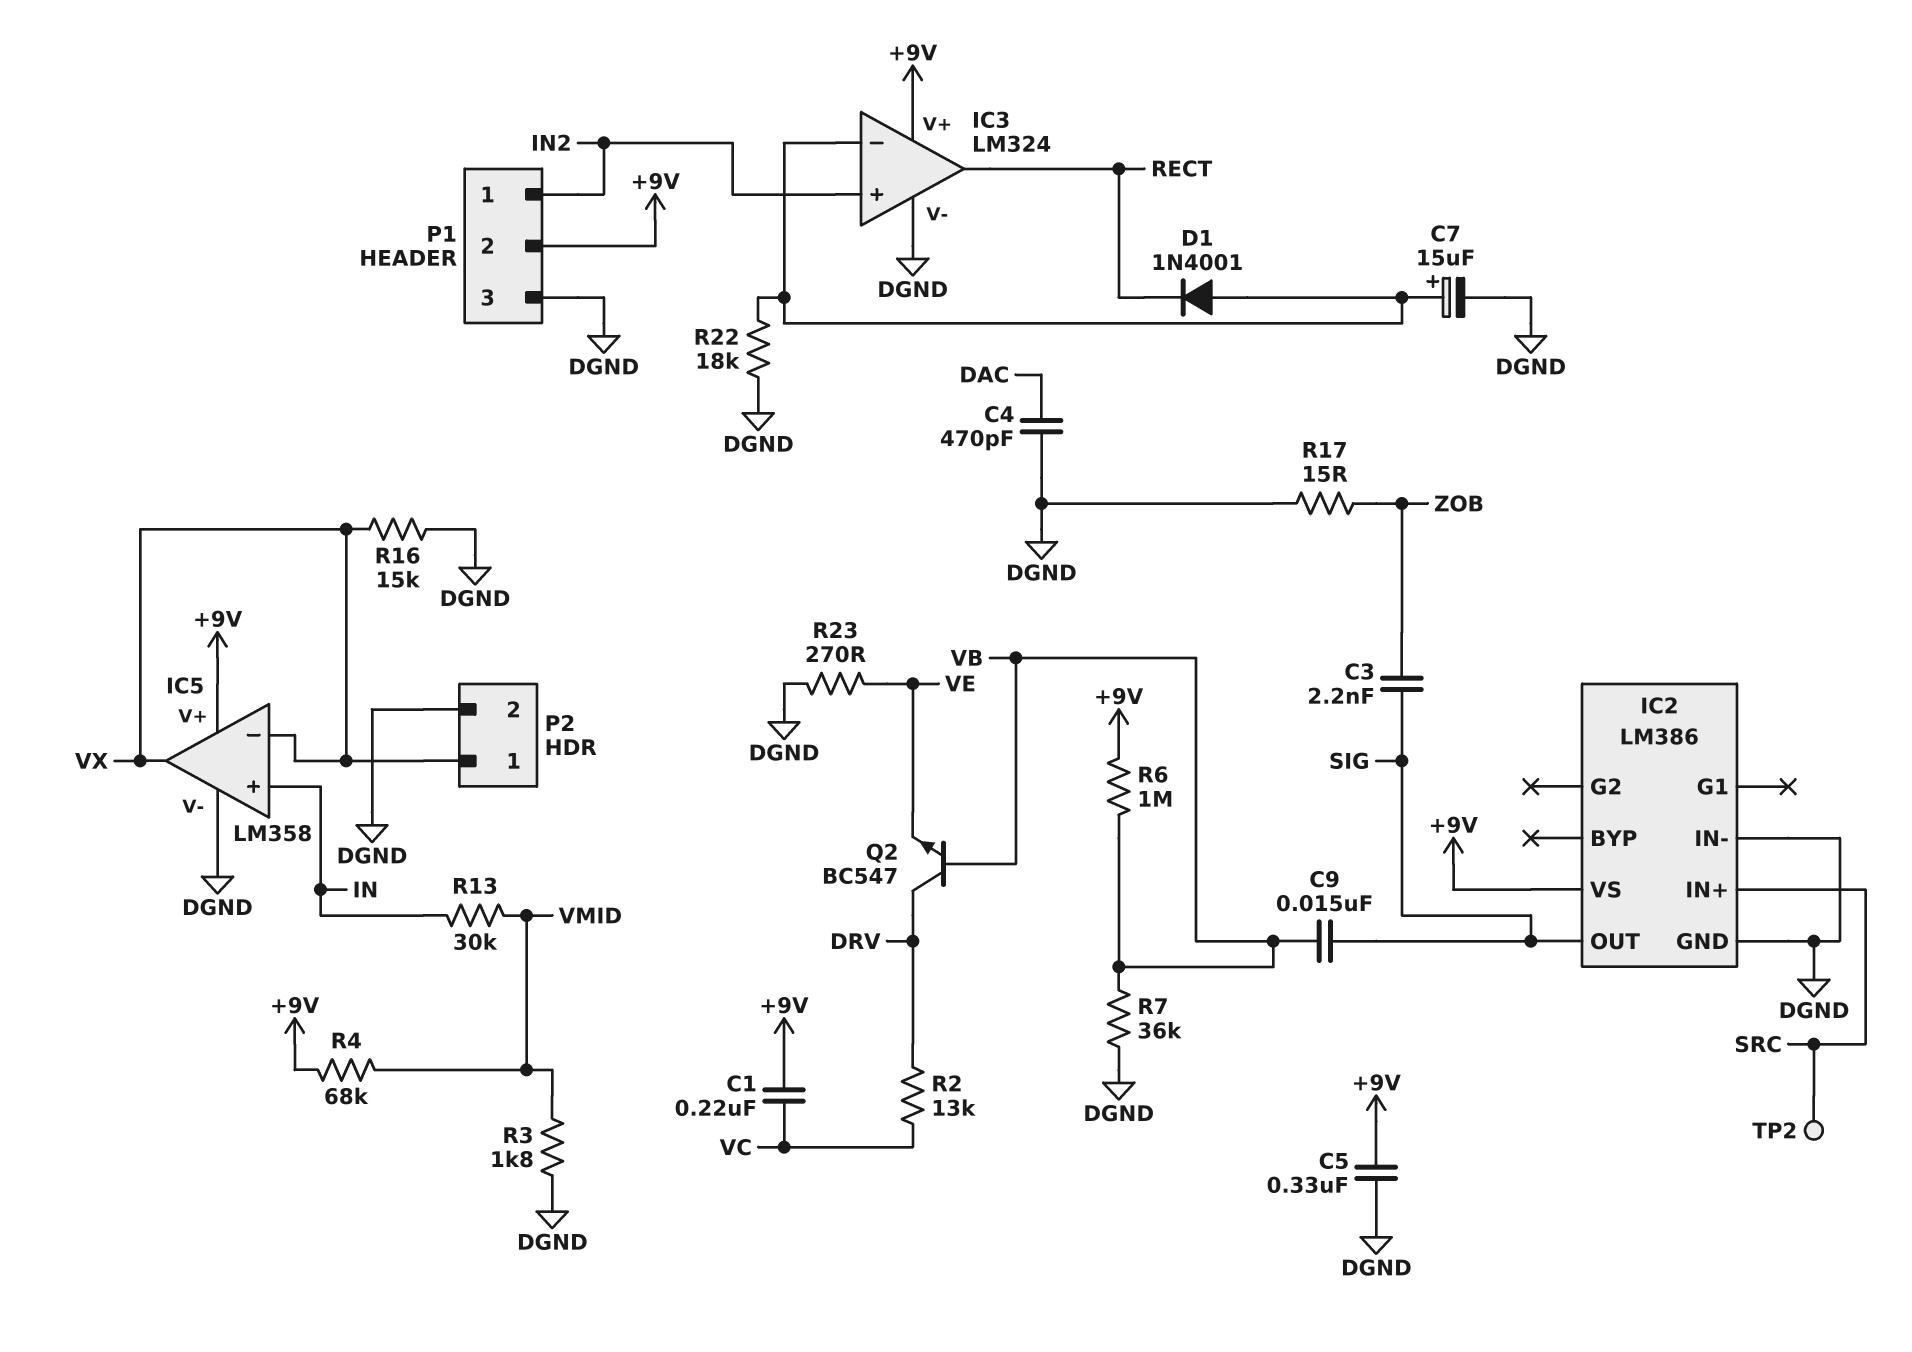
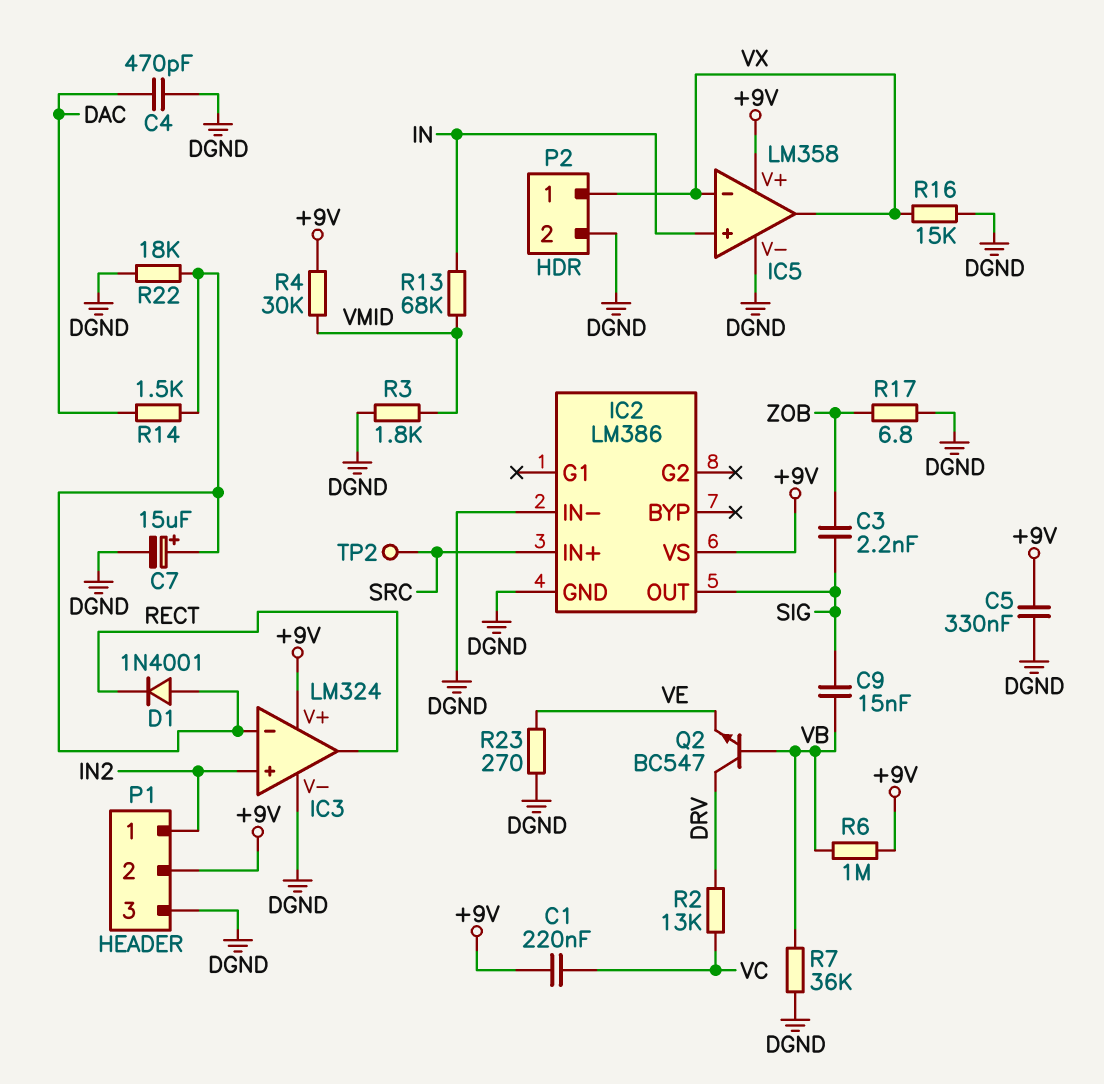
R4: 68k (+9V, VMID) -> 30k (+9V, VMID)
R13: 30k (IN, VMID) -> 68k (IN, VMID)
R14: none -> 1.5k (DAC, IC3/in-)
R17: 15 (DGND, ZOB) -> 6.8 (DGND, ZOB)

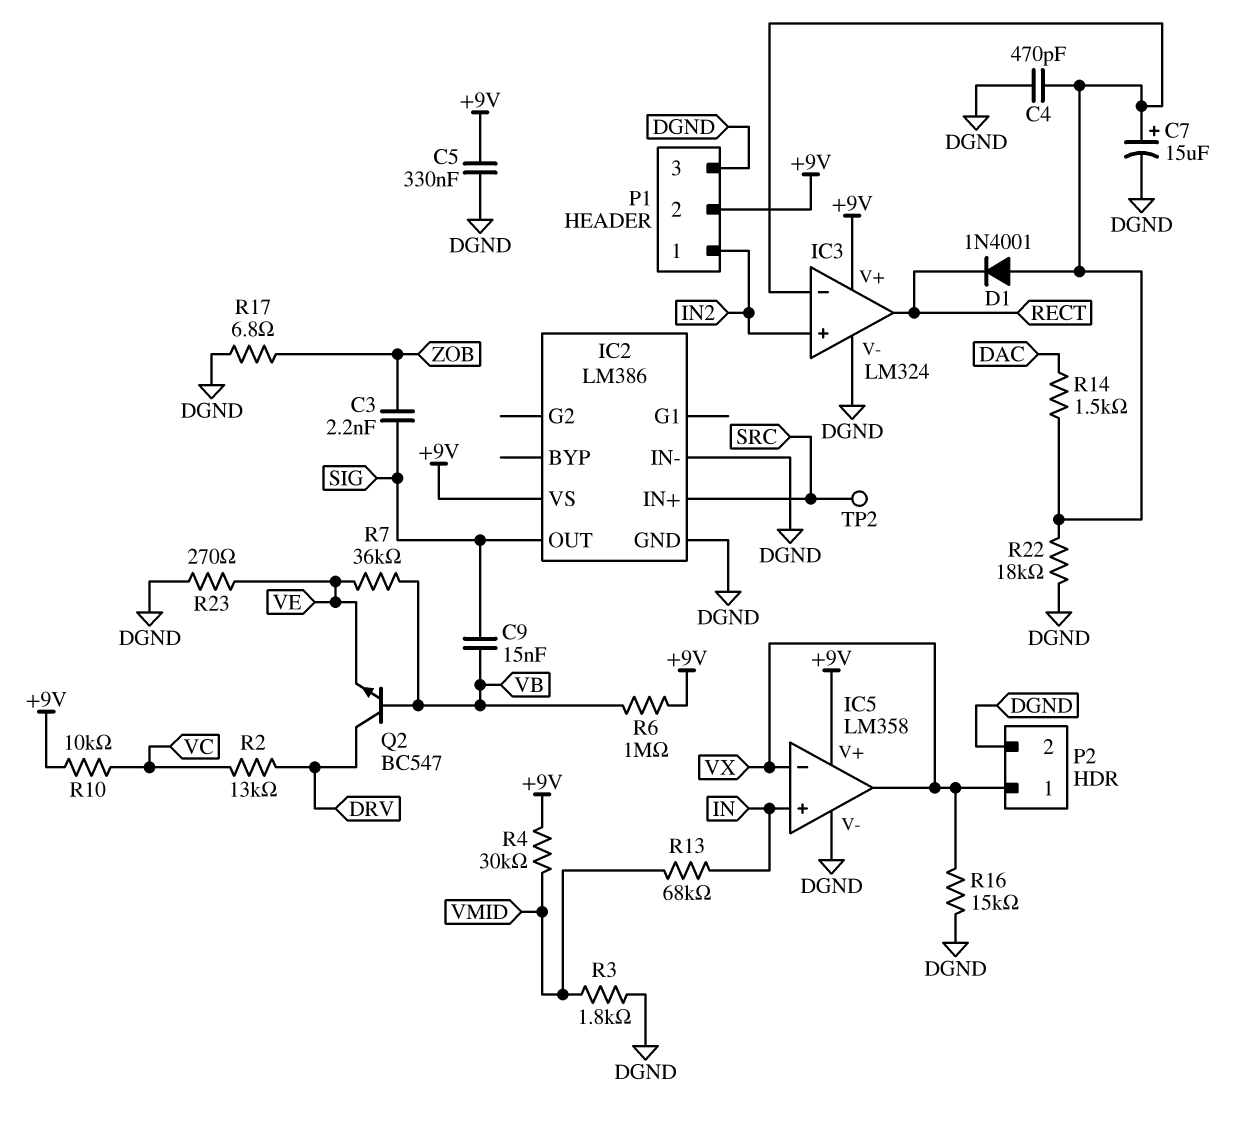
C1: 220nF (+9V, VC) -> none
C4: 470pF (DAC, DGND) -> 470pF (DGND, IC3/in-)
R7: 36k (DGND, VB) -> 36k (VB, VE)
R10: none -> 10k (+9V, VC)

